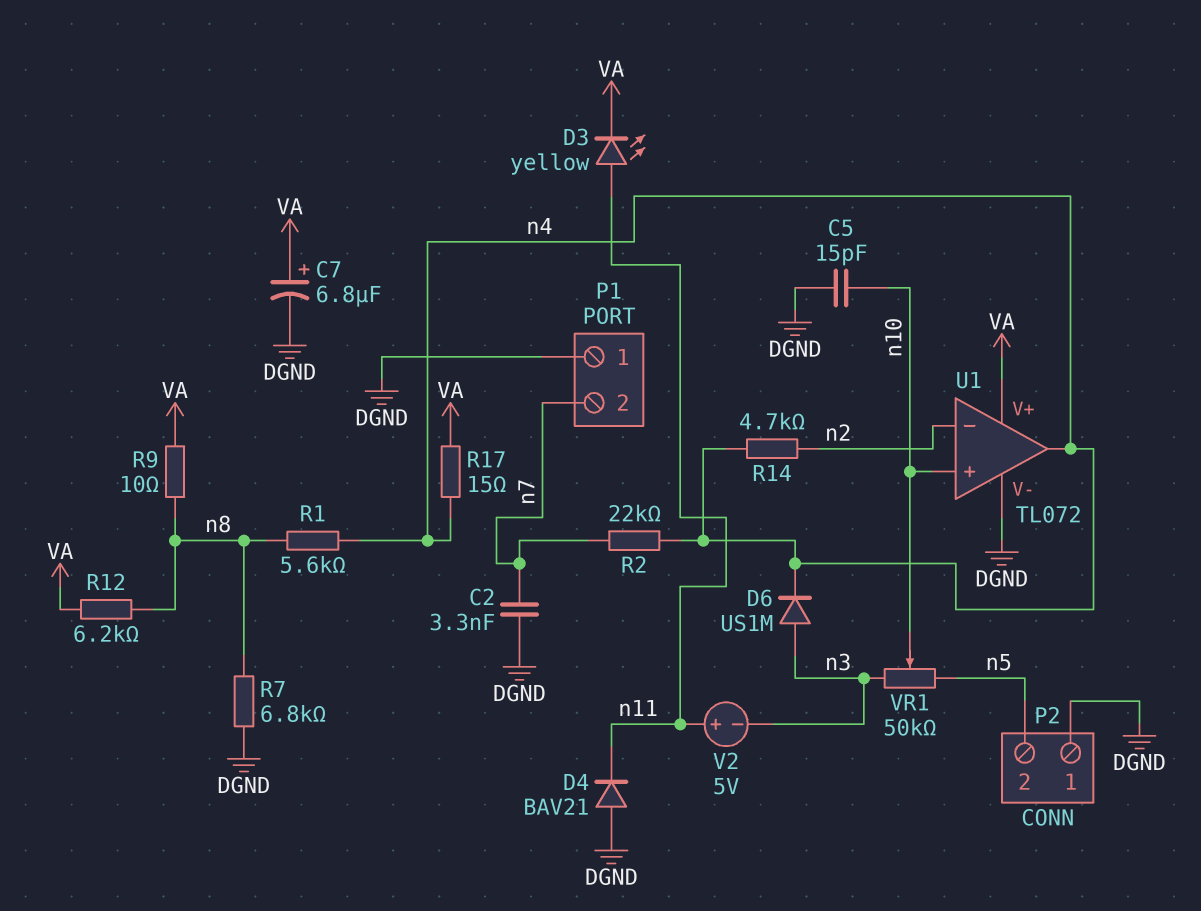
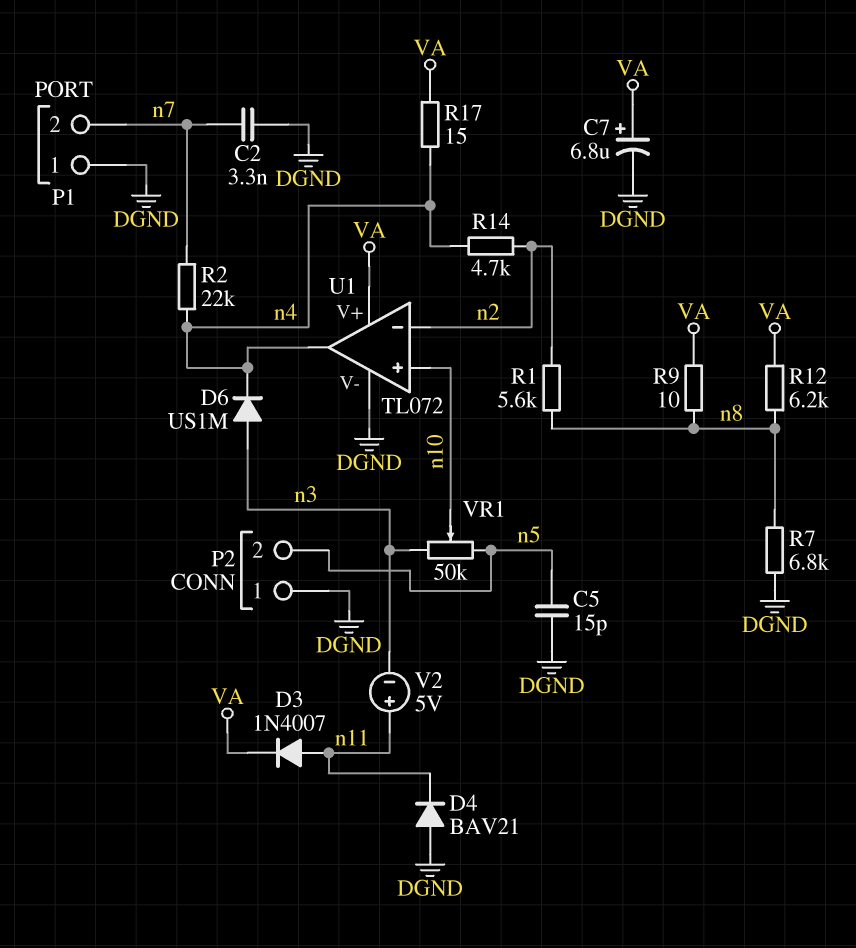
C5: 15pF (DGND, n10) -> 15pF (DGND, n5)
D3: LED yellow (A n11, K VA) -> diode 1N4007 (A n11, K VA)
R1: 5.6k (n4, n8) -> 5.6k (n2, n8)

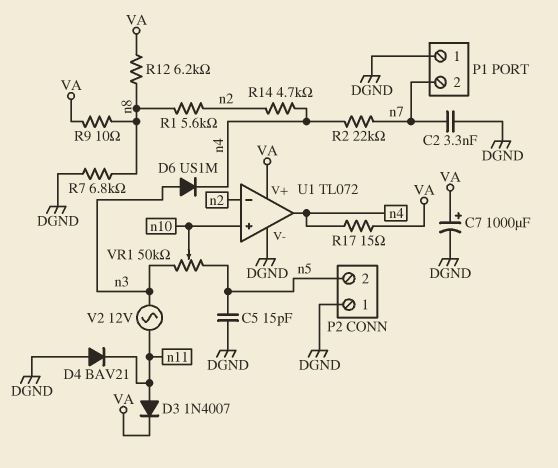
C7: 6.8uF (plus VA, minus DGND) -> 1000uF (plus VA, minus DGND)
V2: 5V (plus n11, minus n3) -> AC 12V (n3, n11)

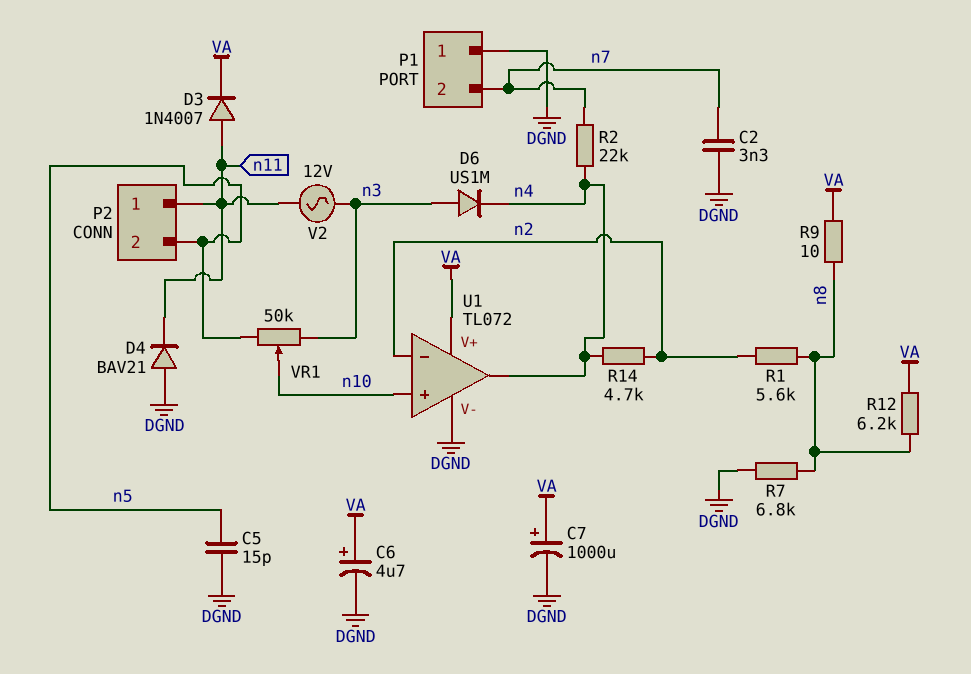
C6: none -> 4.7uF (plus VA, minus DGND)
P2 pin 1: DGND -> n11
R17: 15 (VA, n4) -> none

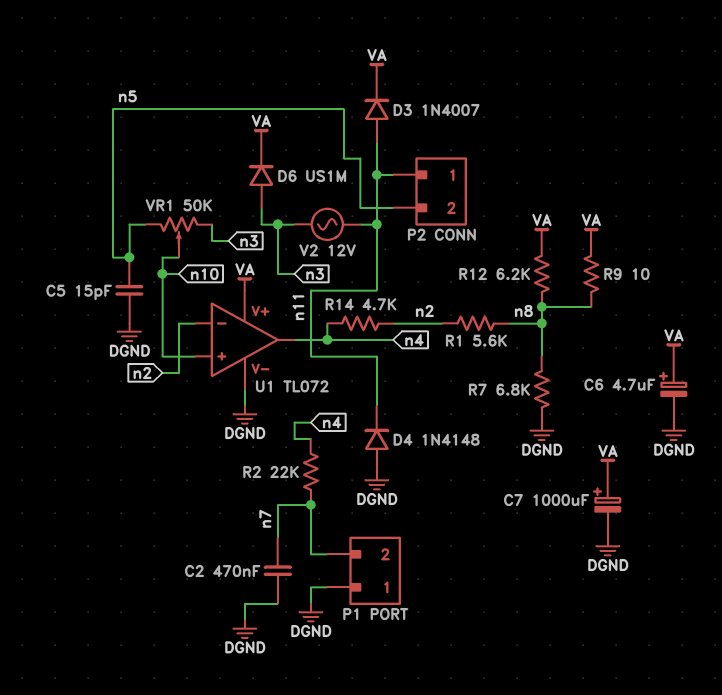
C2: 3.3nF (DGND, n7) -> 470nF (DGND, n7)
D4: diode BAV21 (A DGND, K n11) -> diode 1N4148 (A DGND, K n11)
D6: diode US1M (A n3, K n4) -> diode US1M (A n3, K VA)

